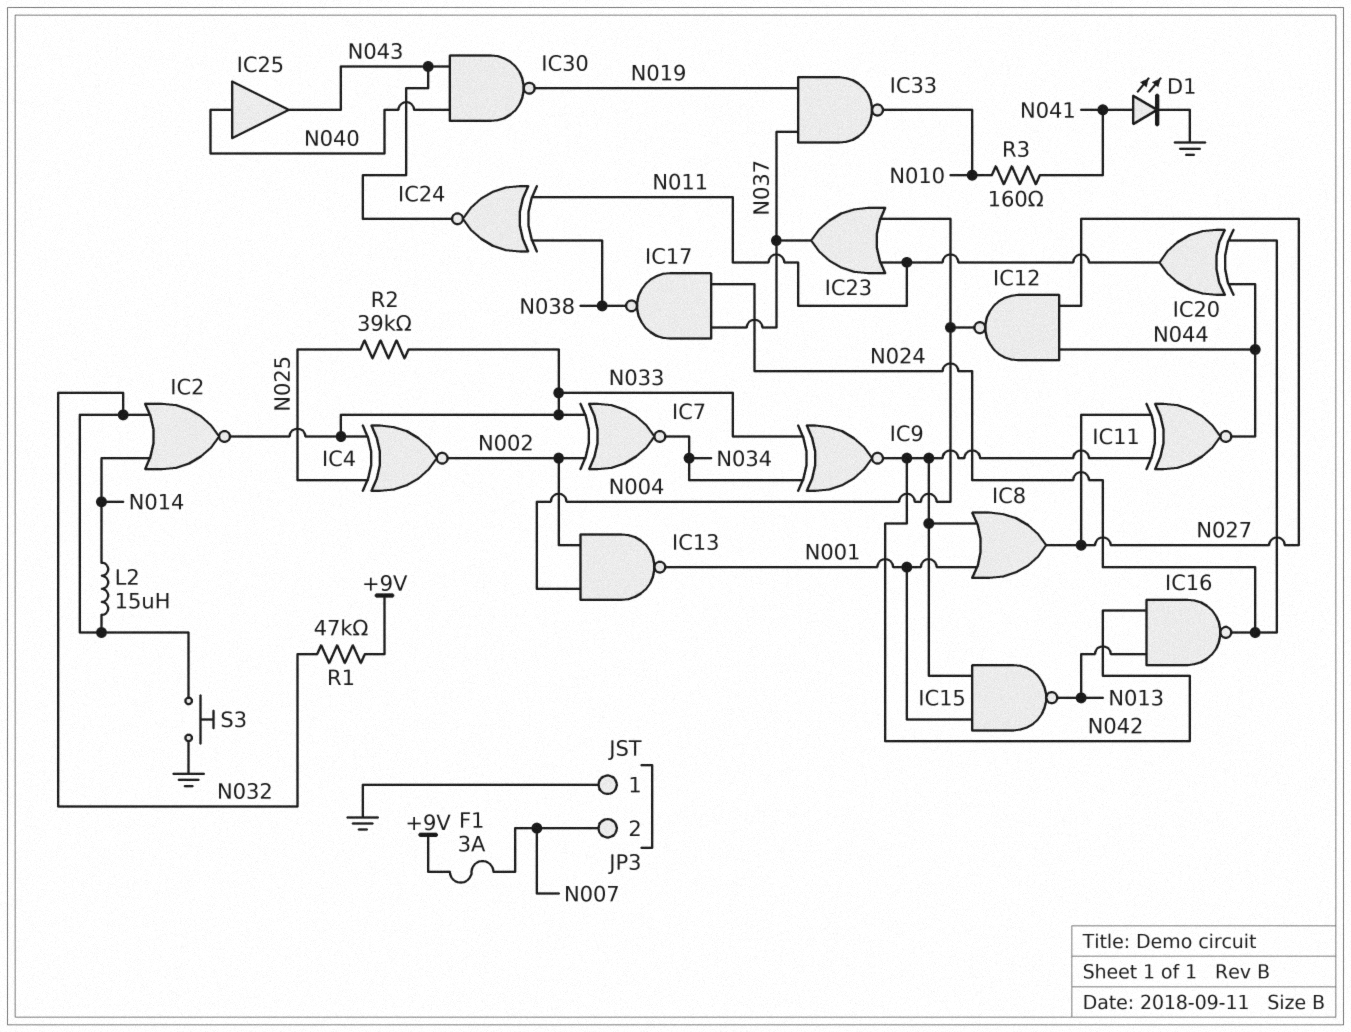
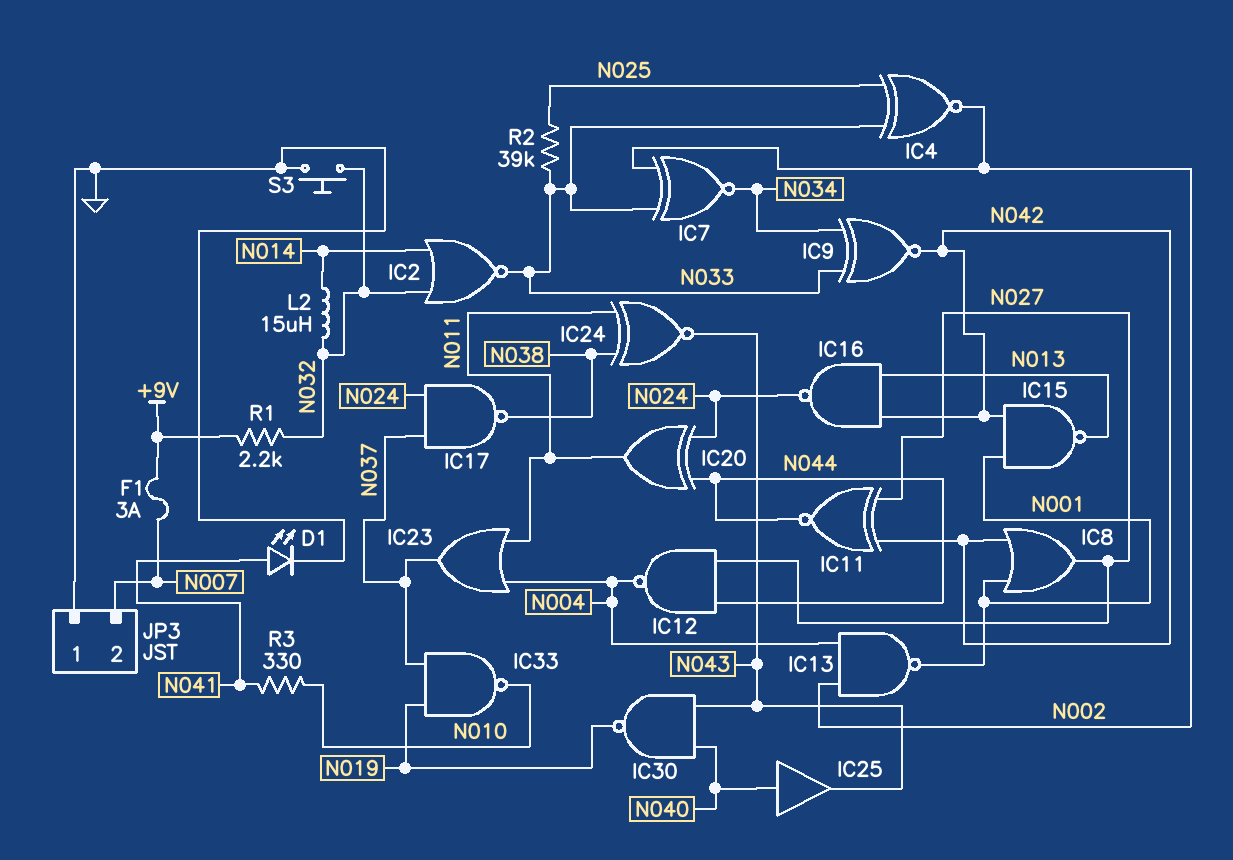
R1: 47k (+9V, N032) -> 2.2k (+9V, N032)
R3: 160 (N010, N041) -> 330 (N010, N041)

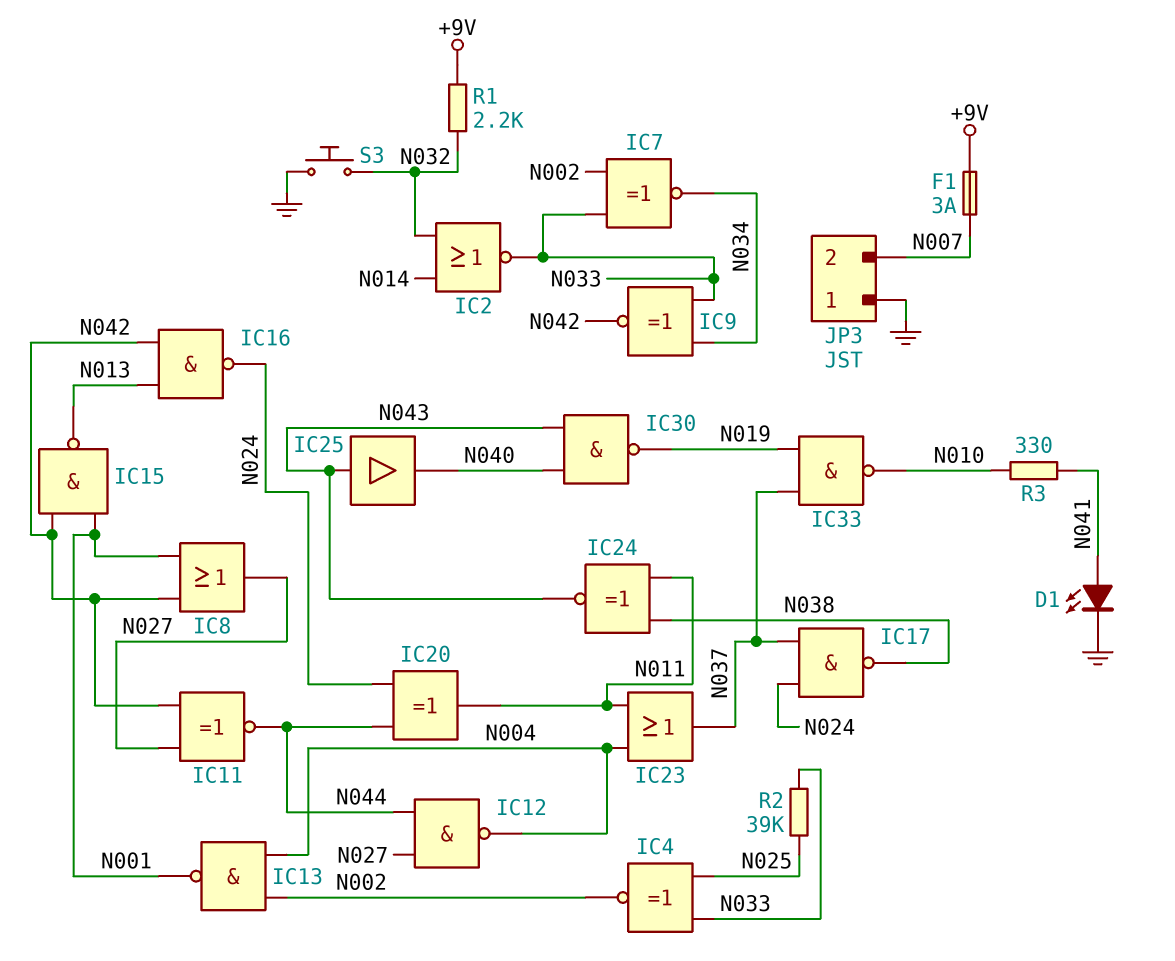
IC25: buffer (in N040, out N043) -> buffer (in N043, out N040)
L2: 15uH (N014, N032) -> none

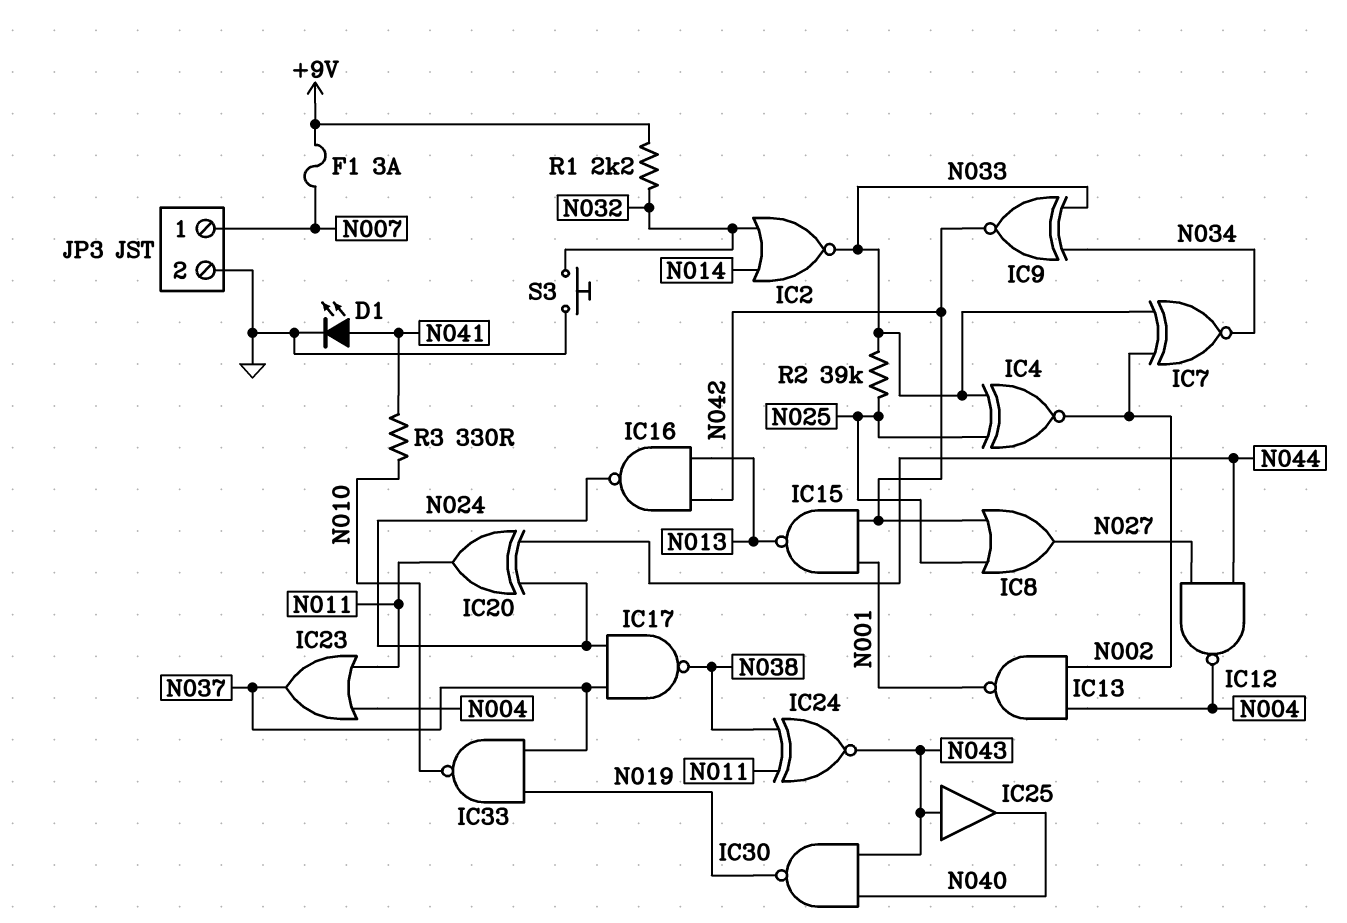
IC8: OR (in N001, in N042, out N027) -> OR (in N025, in N042, out N027)
IC11: XNOR (in N027, in N042, out N044) -> none
JP3 pin 1: GND -> N007
JP3 pin 2: N007 -> GND

